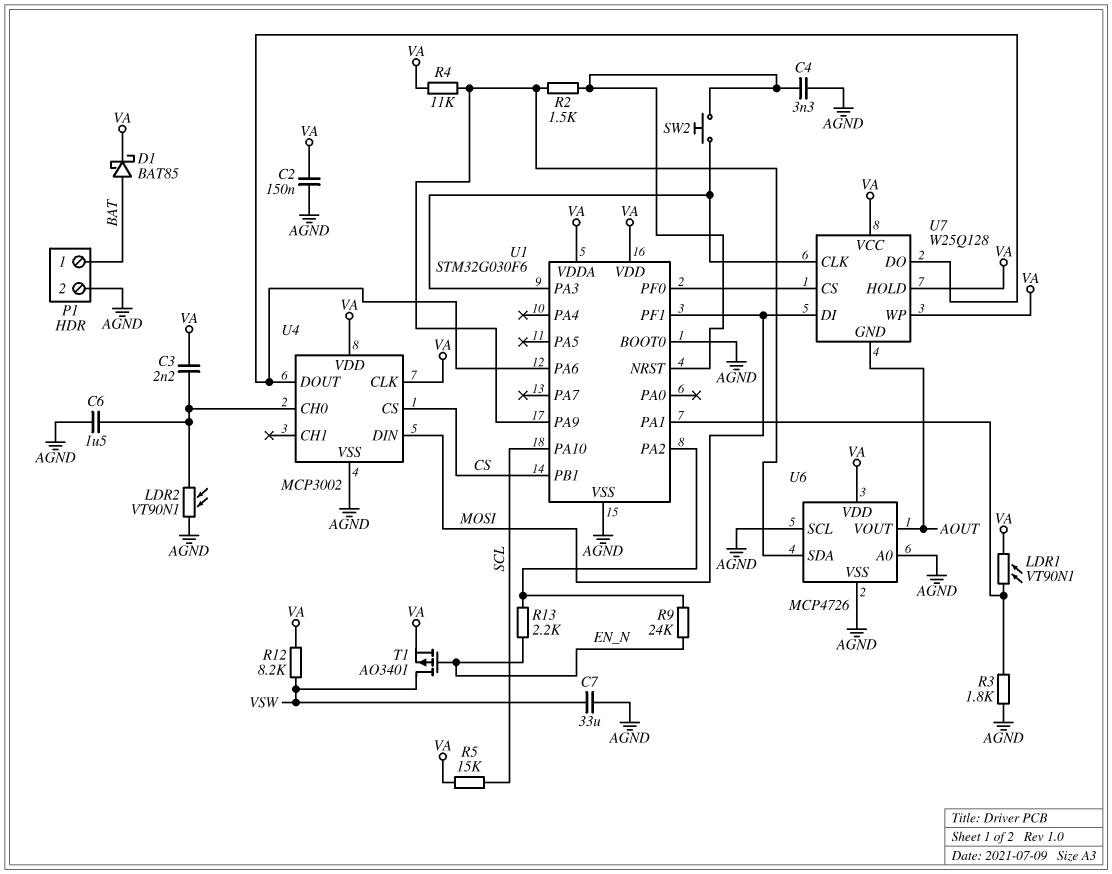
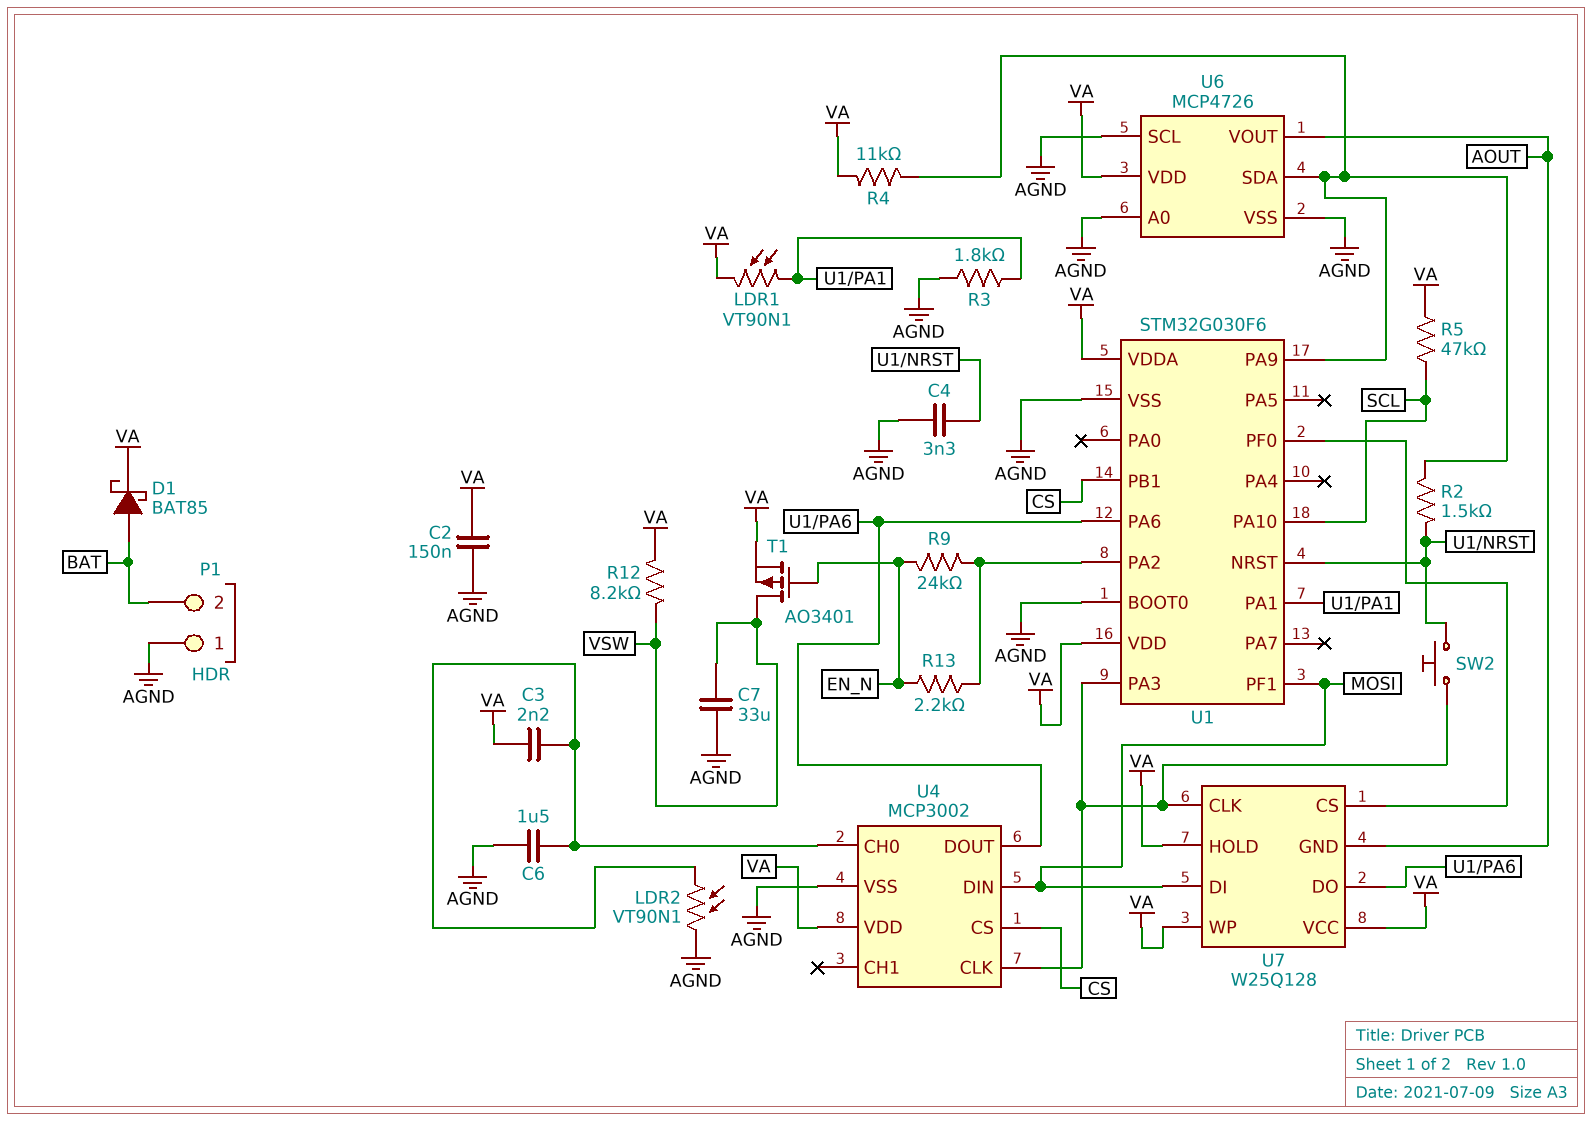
P1 pin 1: BAT -> AGND
P1 pin 2: AGND -> BAT
R5: 15k (SCL, VA) -> 47k (SCL, VA)
U4 pin CLK: VA -> U1/PA3

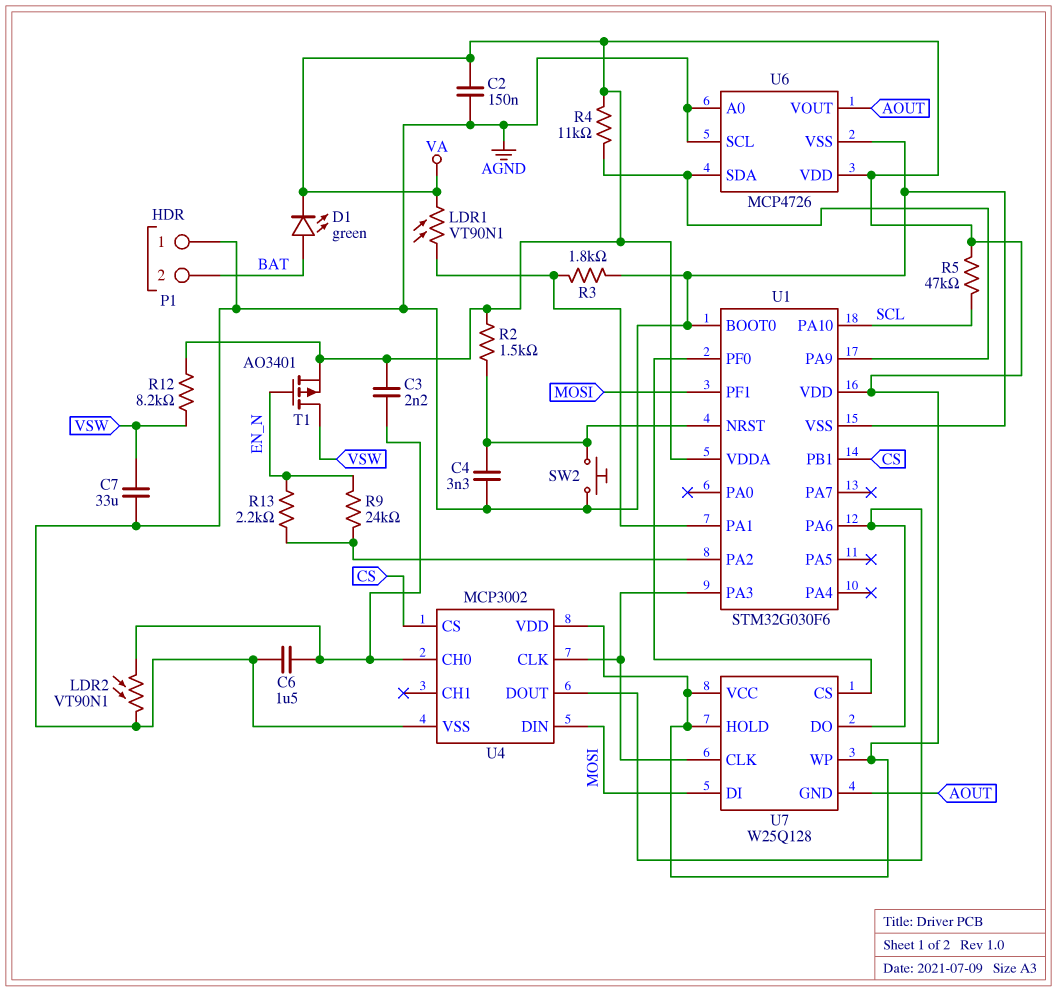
D1: schottky BAT85 (A BAT, K VA) -> LED green (A BAT, K VA)
R2: 1.5k (U1/NRST, U1/PA9) -> 1.5k (U1/NRST, VA)
SW2: button (U1/NRST, U1/PA3) -> button (AGND, U1/NRST)

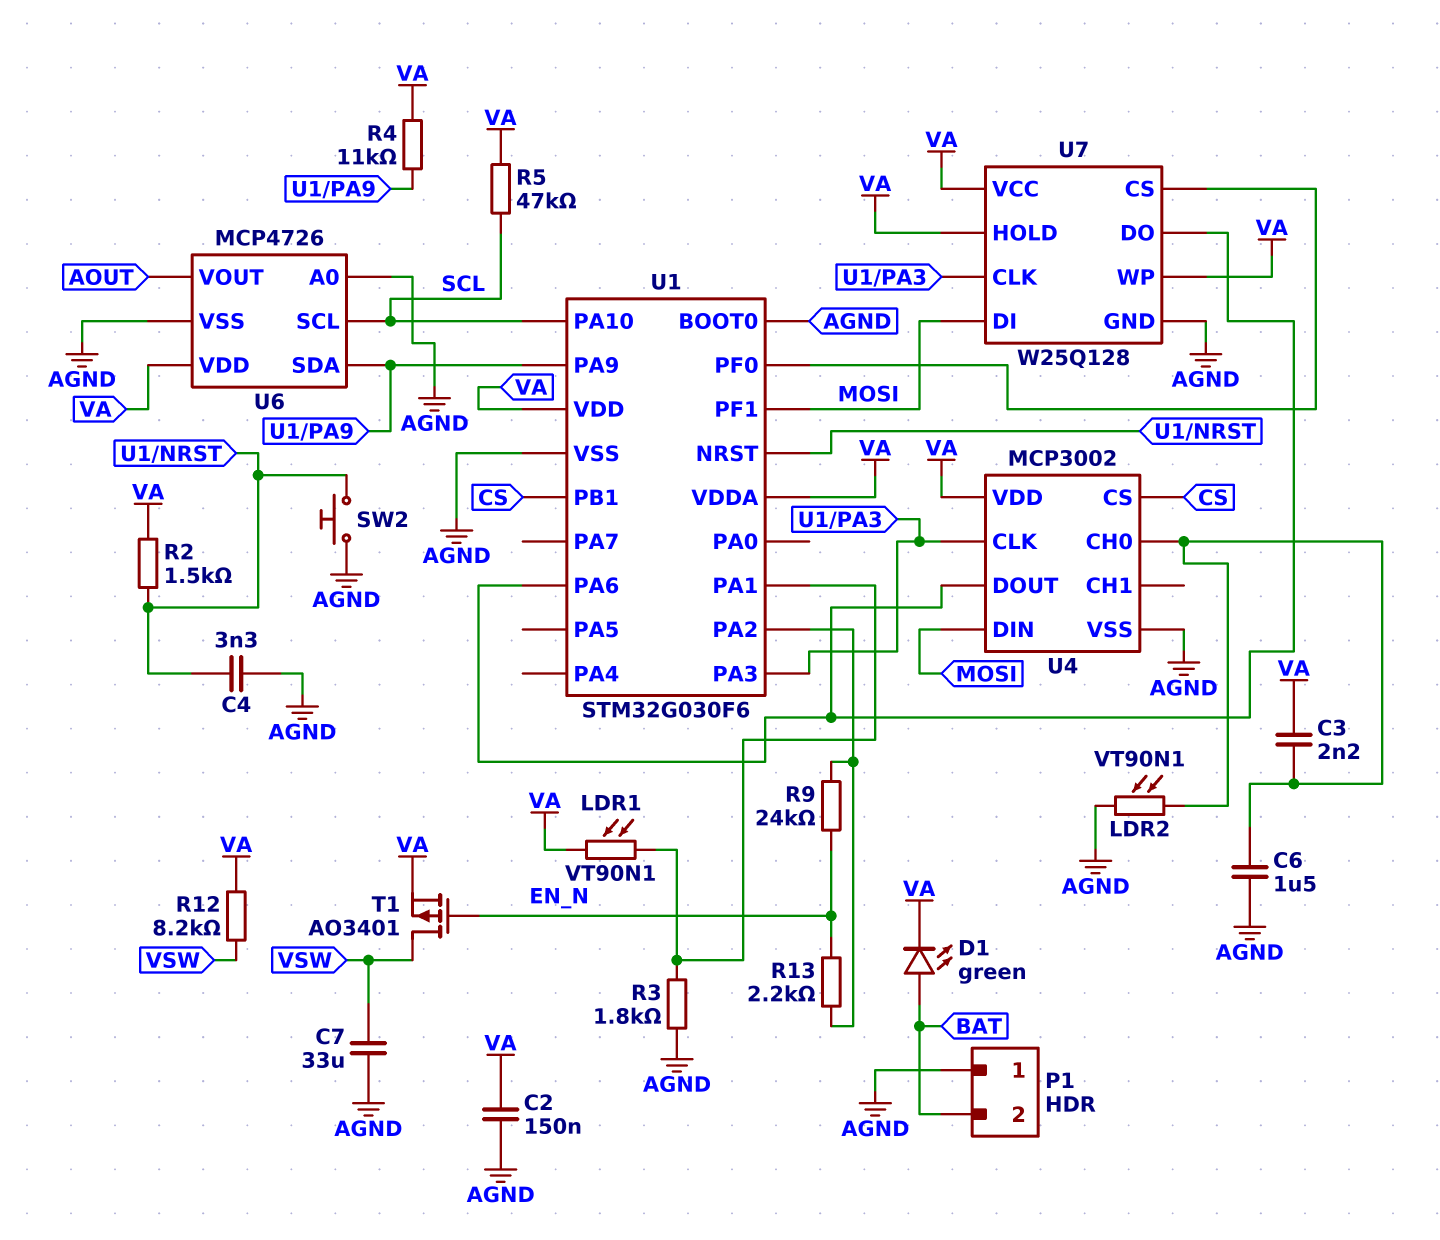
U6 pin SCL: AGND -> SCL
U7 pin GND: AOUT -> AGND

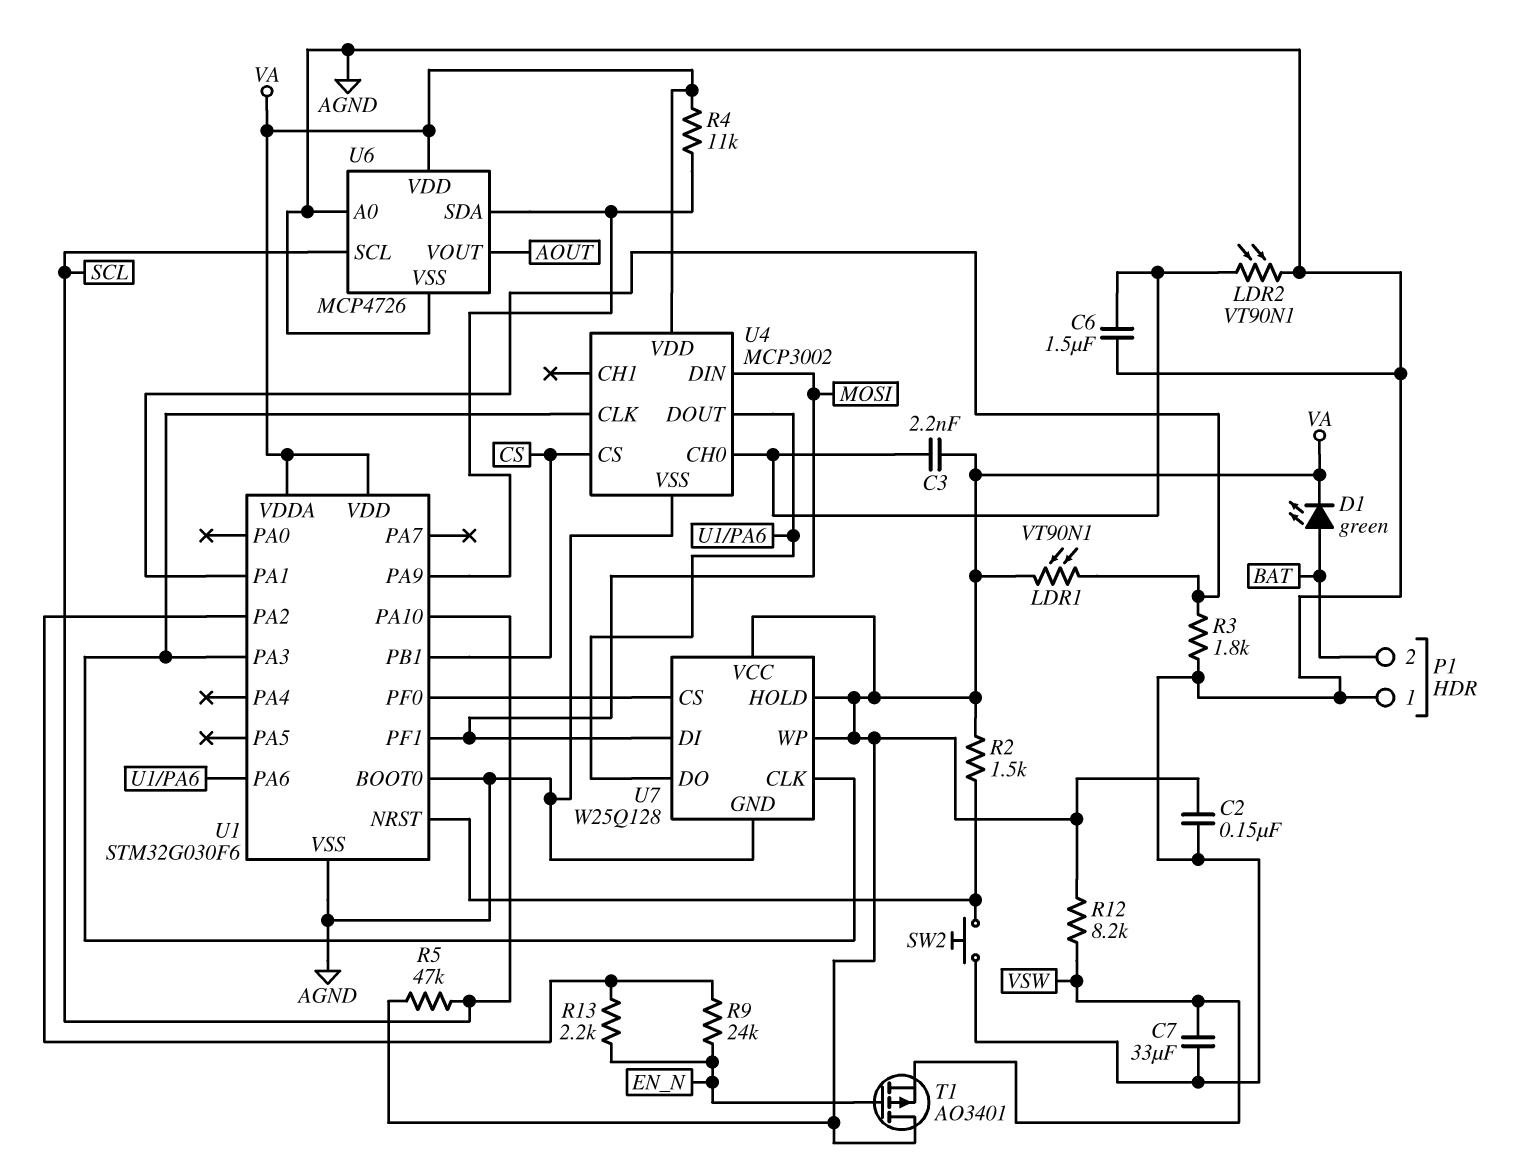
C4: 3.3nF (AGND, U1/NRST) -> none
T1: PMOS AO3401 (G EN_N, D VSW, S VA) -> PMOS AO3401 (G EN_N, D VA, S VSW)

